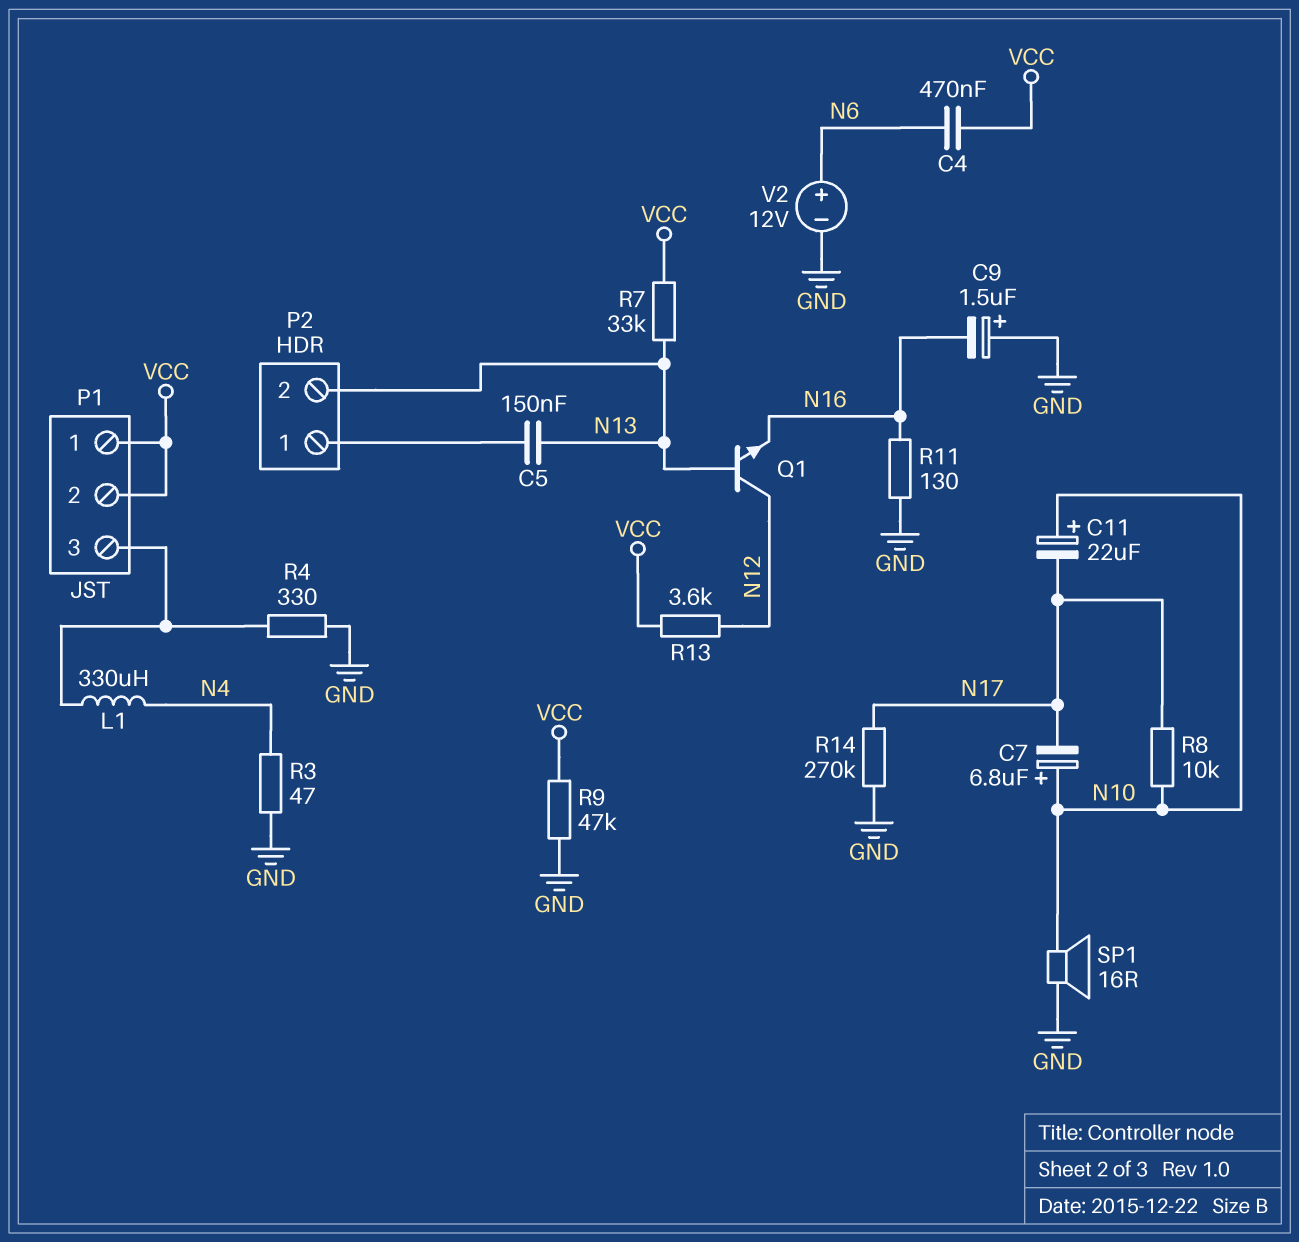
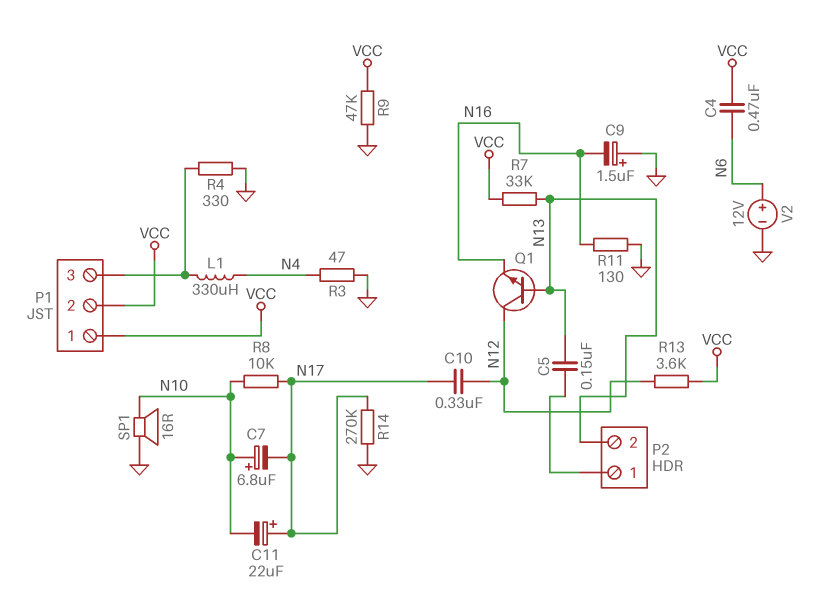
C10: none -> 330nF (N12, N17)
C11: 22uF (plus N10, minus N17) -> 22uF (plus N17, minus N10)

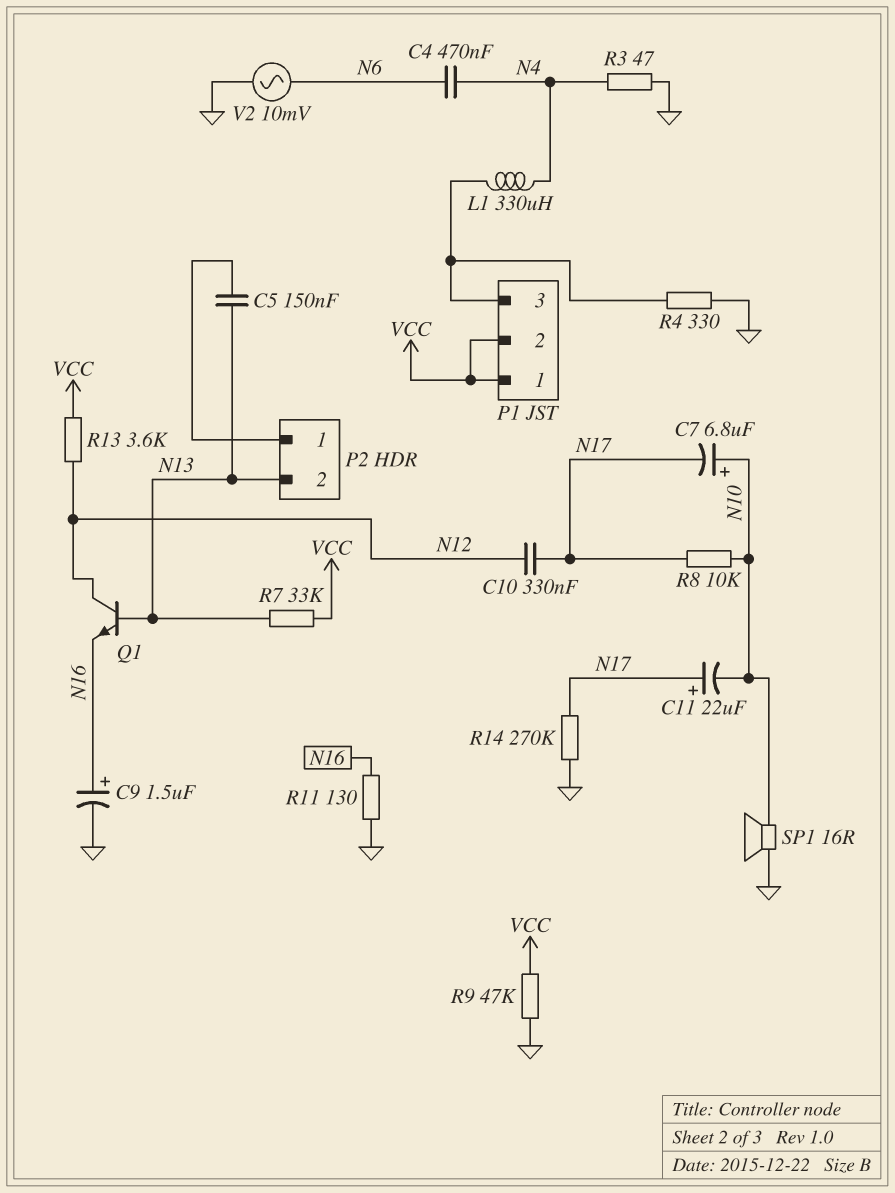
C4: 470nF (N6, VCC) -> 470nF (N4, N6)
C9: 1.5uF (plus GND, minus N16) -> 1.5uF (plus N16, minus GND)
V2: 12V (plus N6, minus GND) -> AC 10mV (GND, N6)

